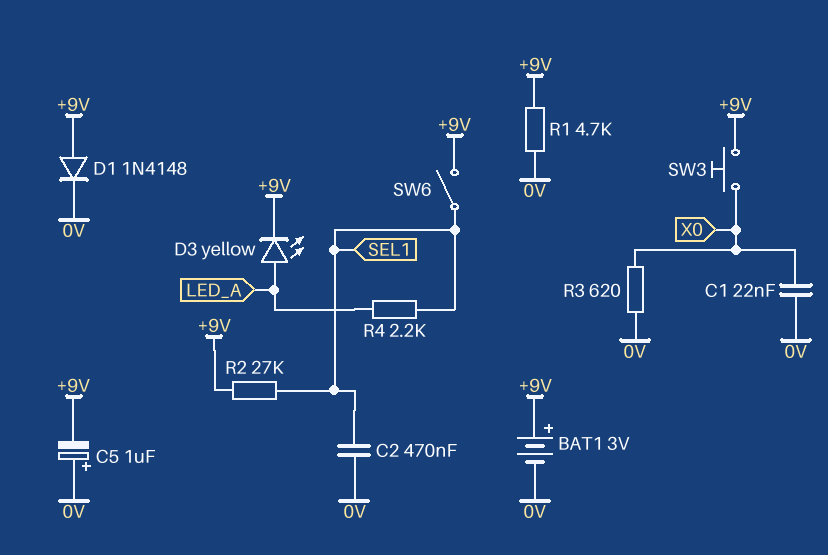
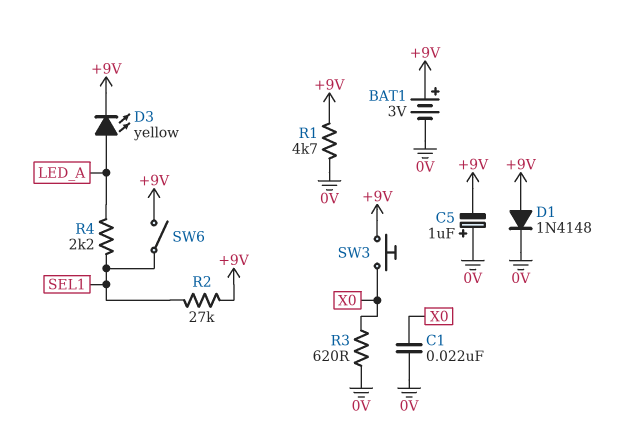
C2: 470nF (0V, SEL1) -> none

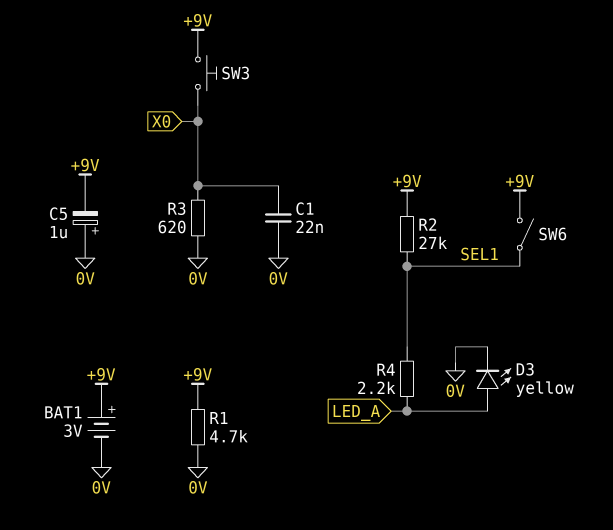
D1: diode 1N4148 (A +9V, K 0V) -> none
D3: LED yellow (A LED_A, K +9V) -> LED yellow (A LED_A, K 0V)

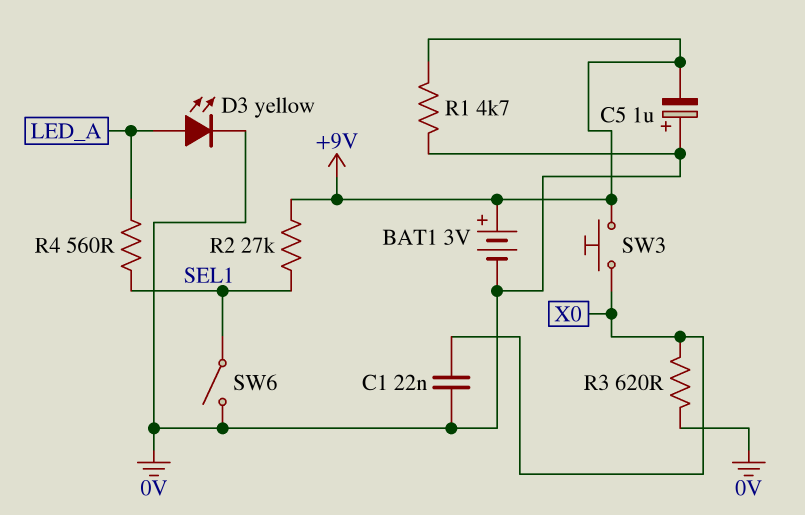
R4: 2.2k (LED_A, SEL1) -> 560 (LED_A, SEL1)
SW6: switch (+9V, SEL1) -> switch (0V, SEL1)

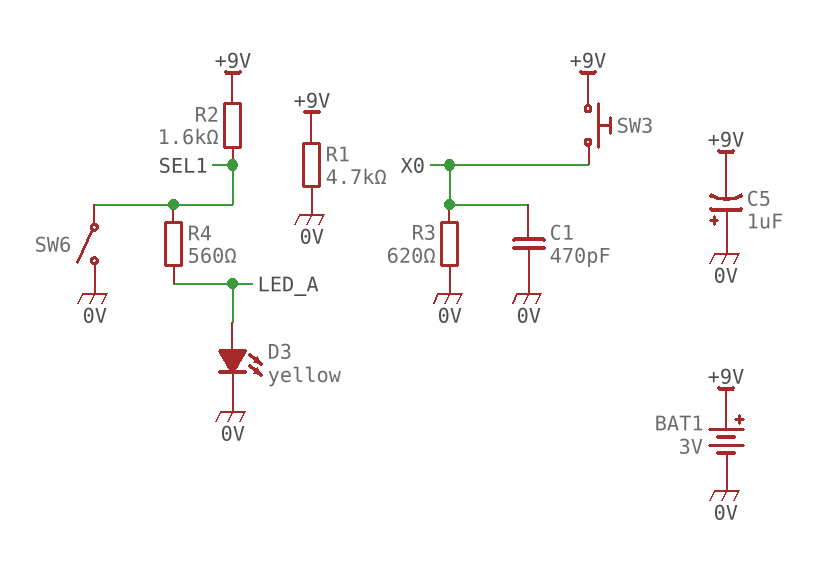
C1: 22nF (0V, X0) -> 470pF (0V, X0)
R2: 27k (+9V, SEL1) -> 1.6k (+9V, SEL1)

